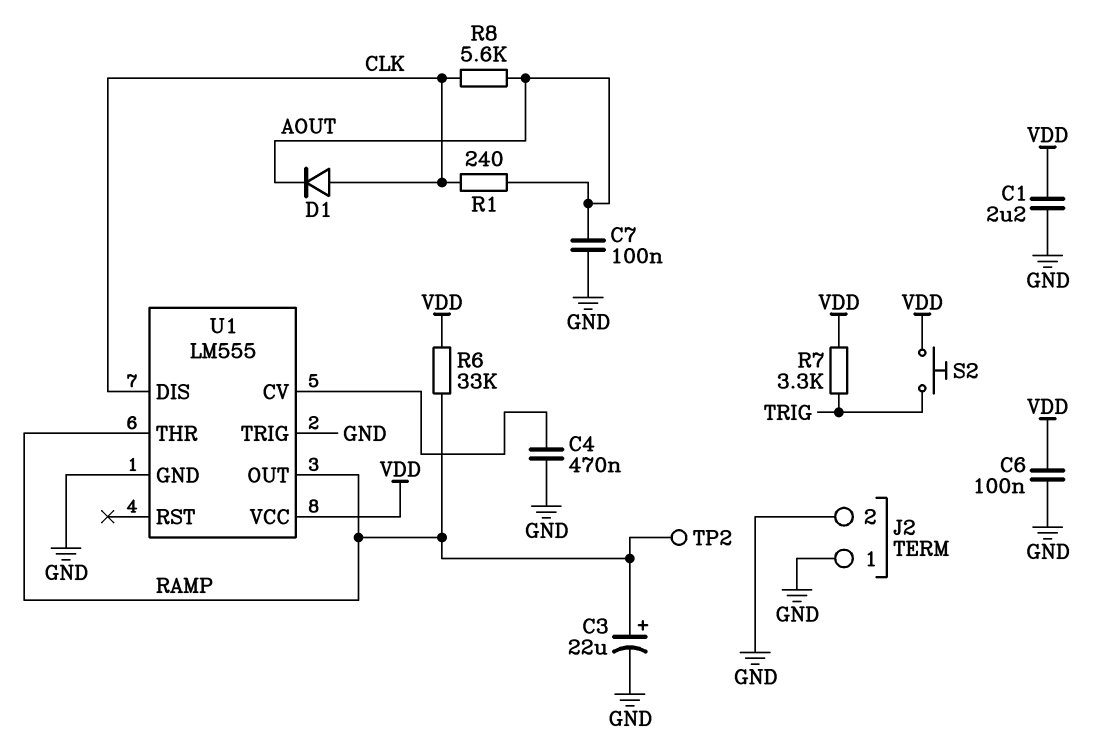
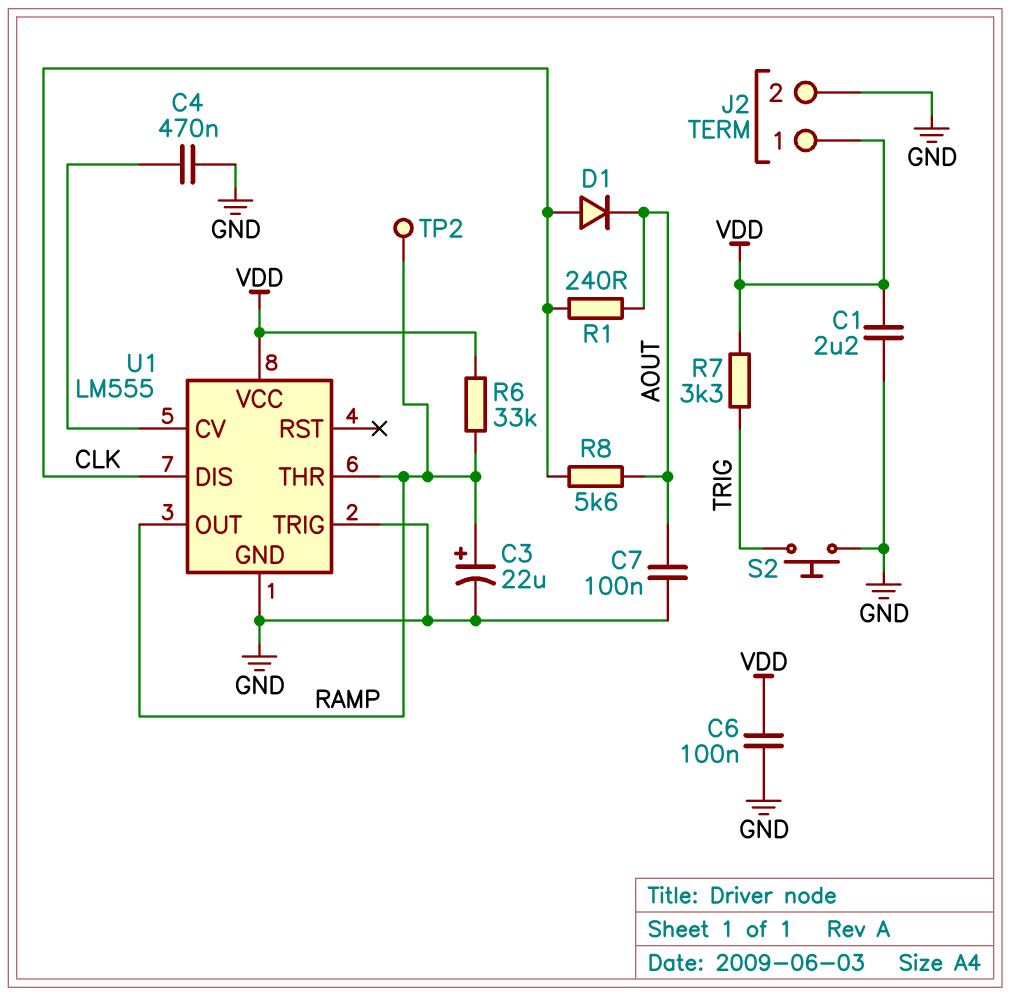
J2 pin 1: GND -> VDD
S2: button (TRIG, VDD) -> button (GND, TRIG)

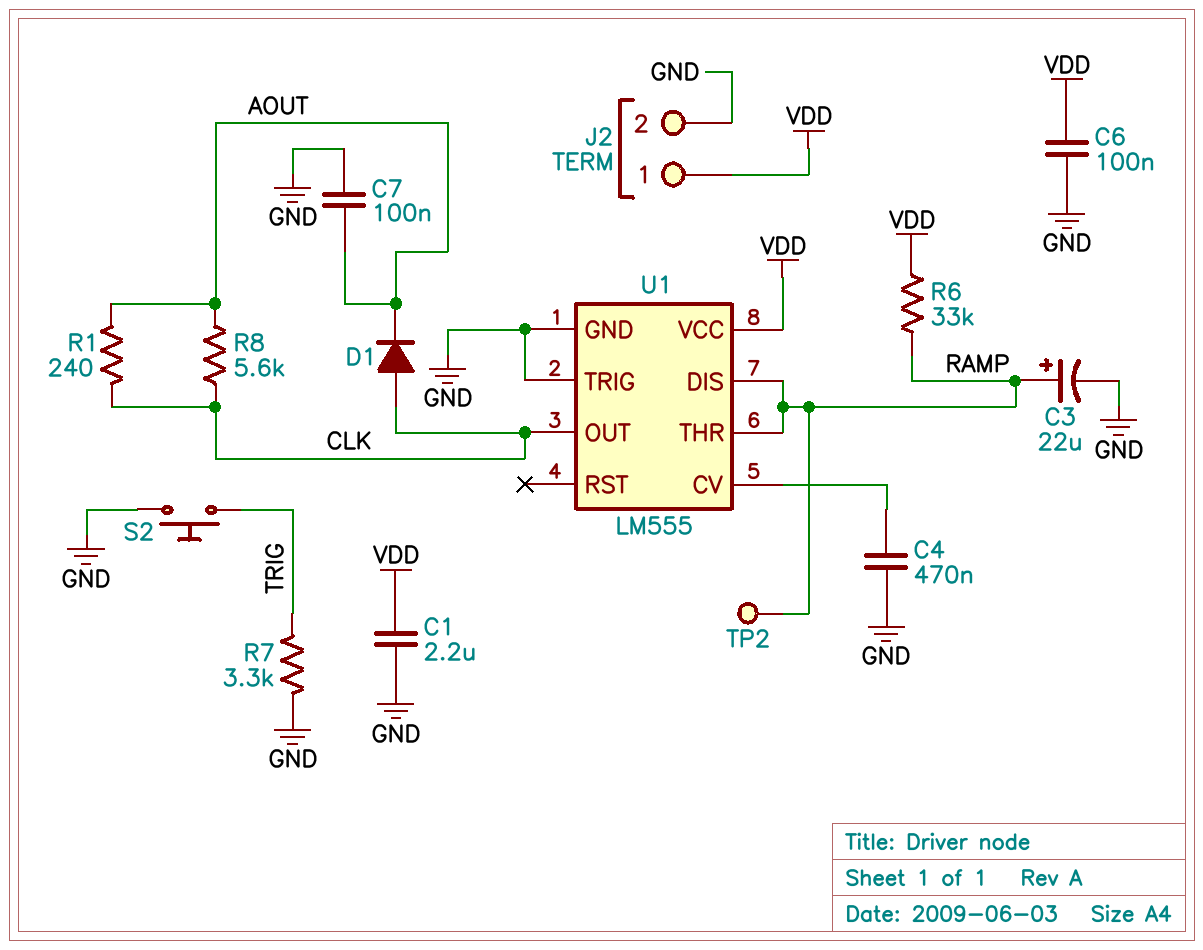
R7: 3.3k (TRIG, VDD) -> 3.3k (GND, TRIG)
U1 pin DIS: CLK -> RAMP
U1 pin OUT: RAMP -> CLK

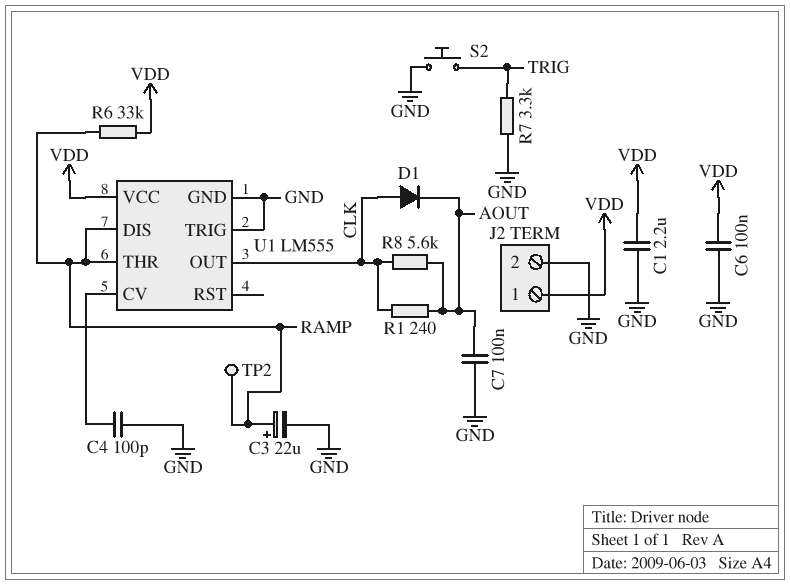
C4: 470nF (GND, U1/CV) -> 100pF (GND, U1/CV)

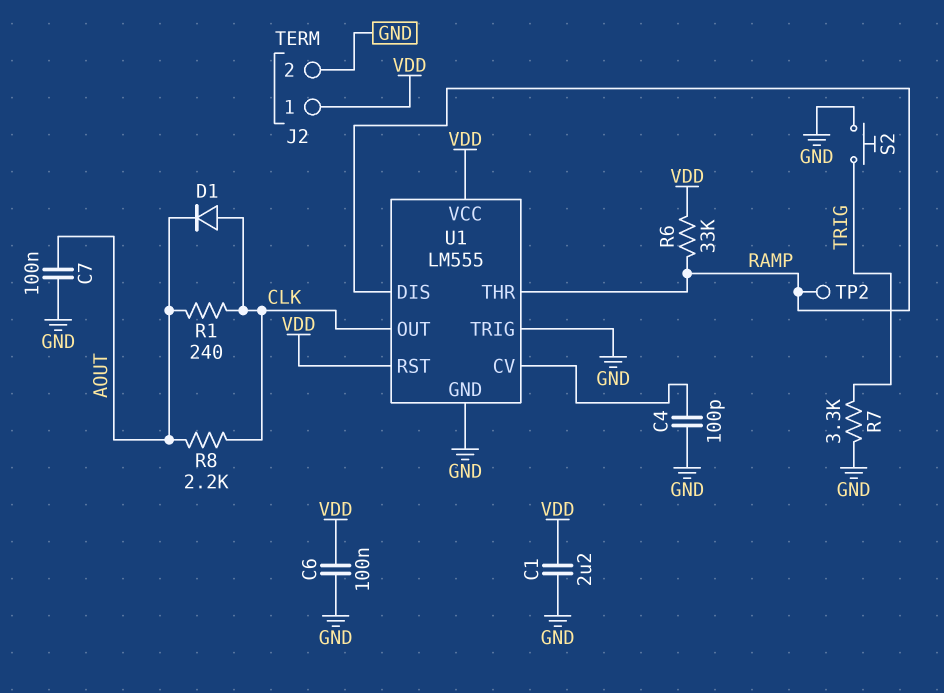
C3: 22uF (plus RAMP, minus GND) -> none
R8: 5.6k (AOUT, CLK) -> 2.2k (AOUT, CLK)
U1 pin RST: none -> VDD

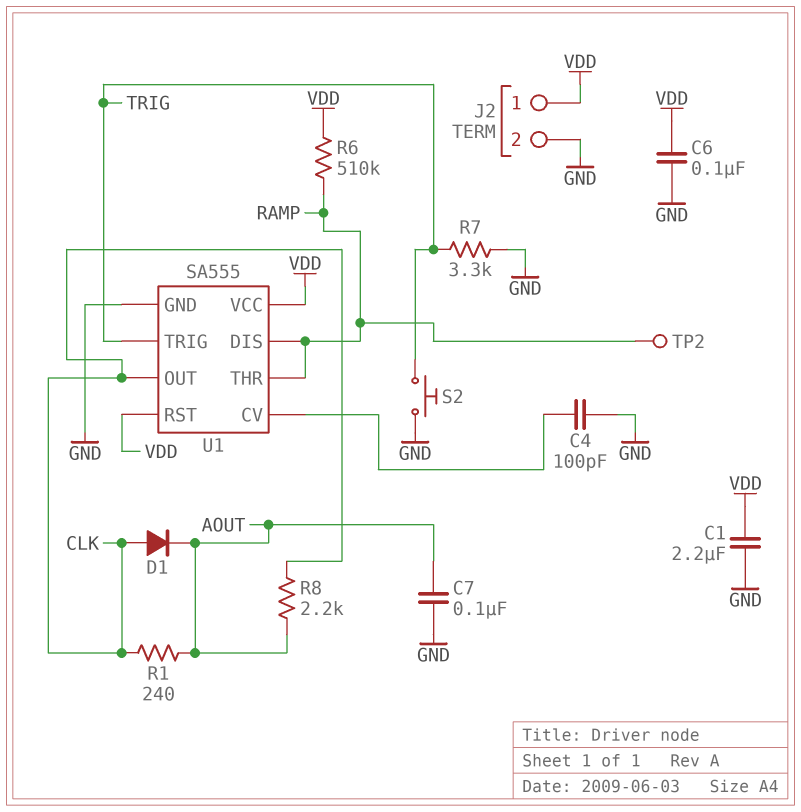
R6: 33k (RAMP, VDD) -> 510k (RAMP, VDD)
U1: LM555 -> SA555
U1 pin TRIG: GND -> TRIG

